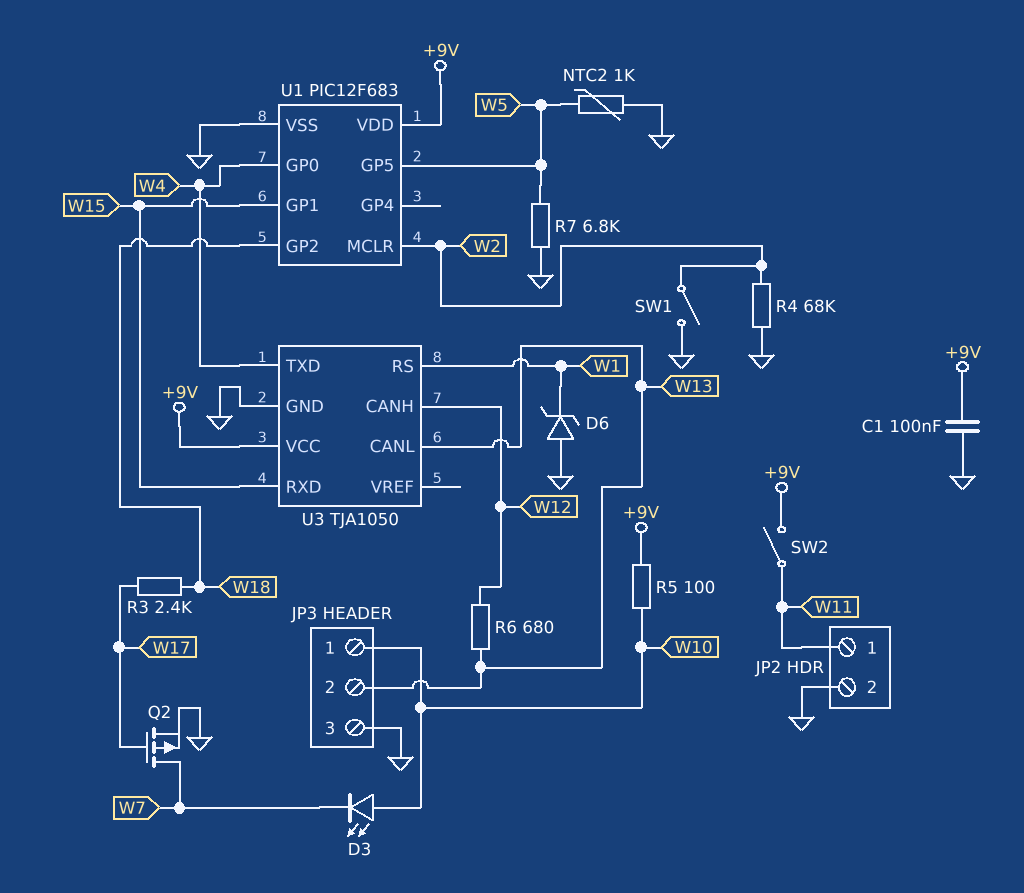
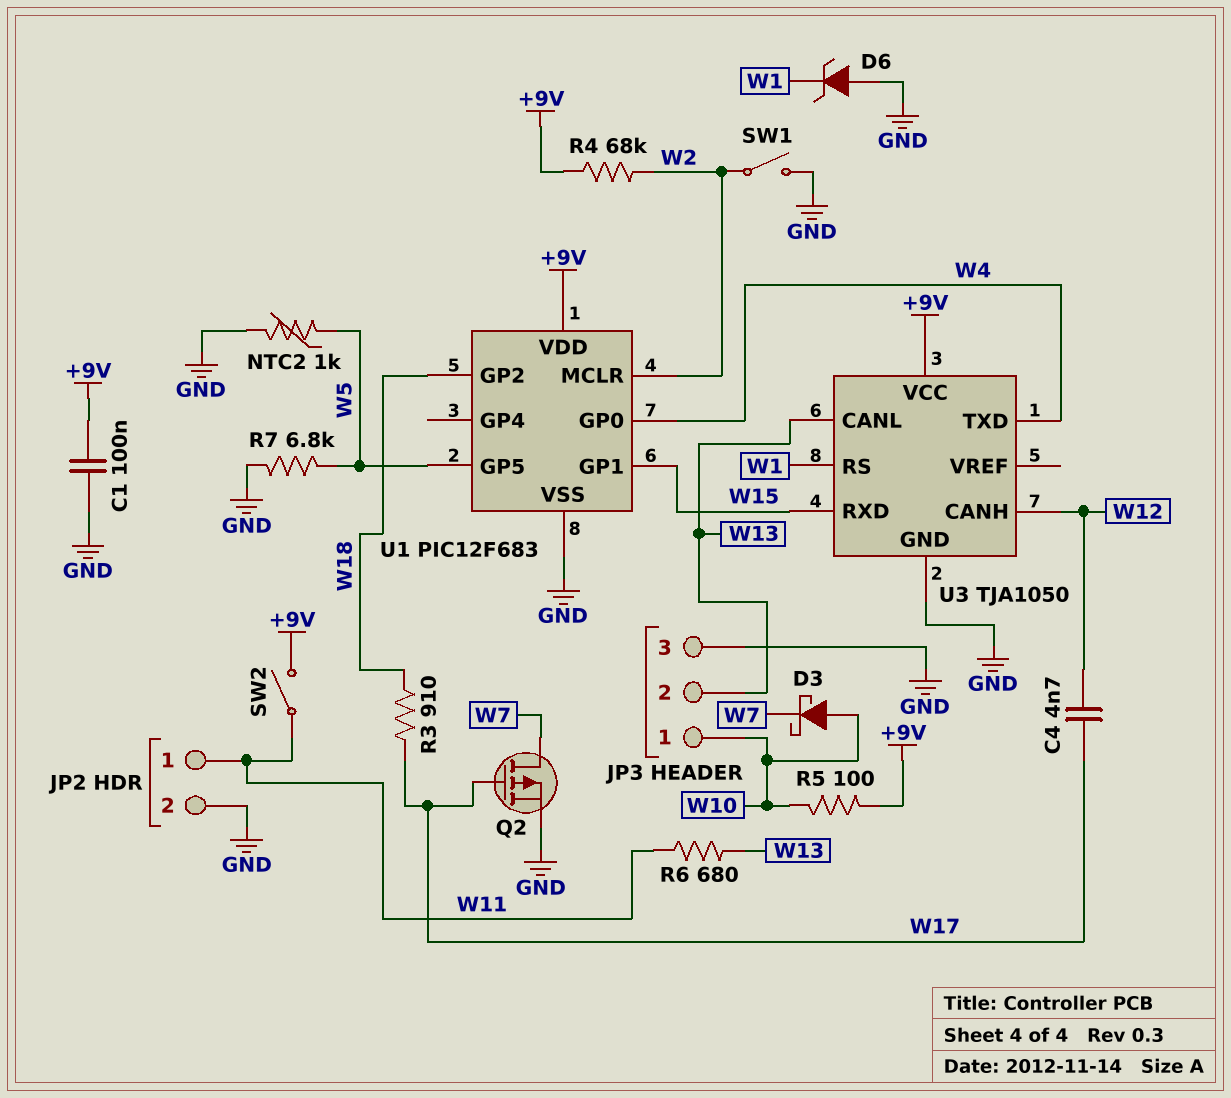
C4: none -> 4.7nF (W12, W17)
D3: LED (A W10, K W7) -> schottky (A W10, K W7)
R3: 2.4k (W17, W18) -> 910 (W17, W18)
R4: 68k (GND, W2) -> 68k (+9V, W2)
R6: 680 (W12, W13) -> 680 (W11, W13)

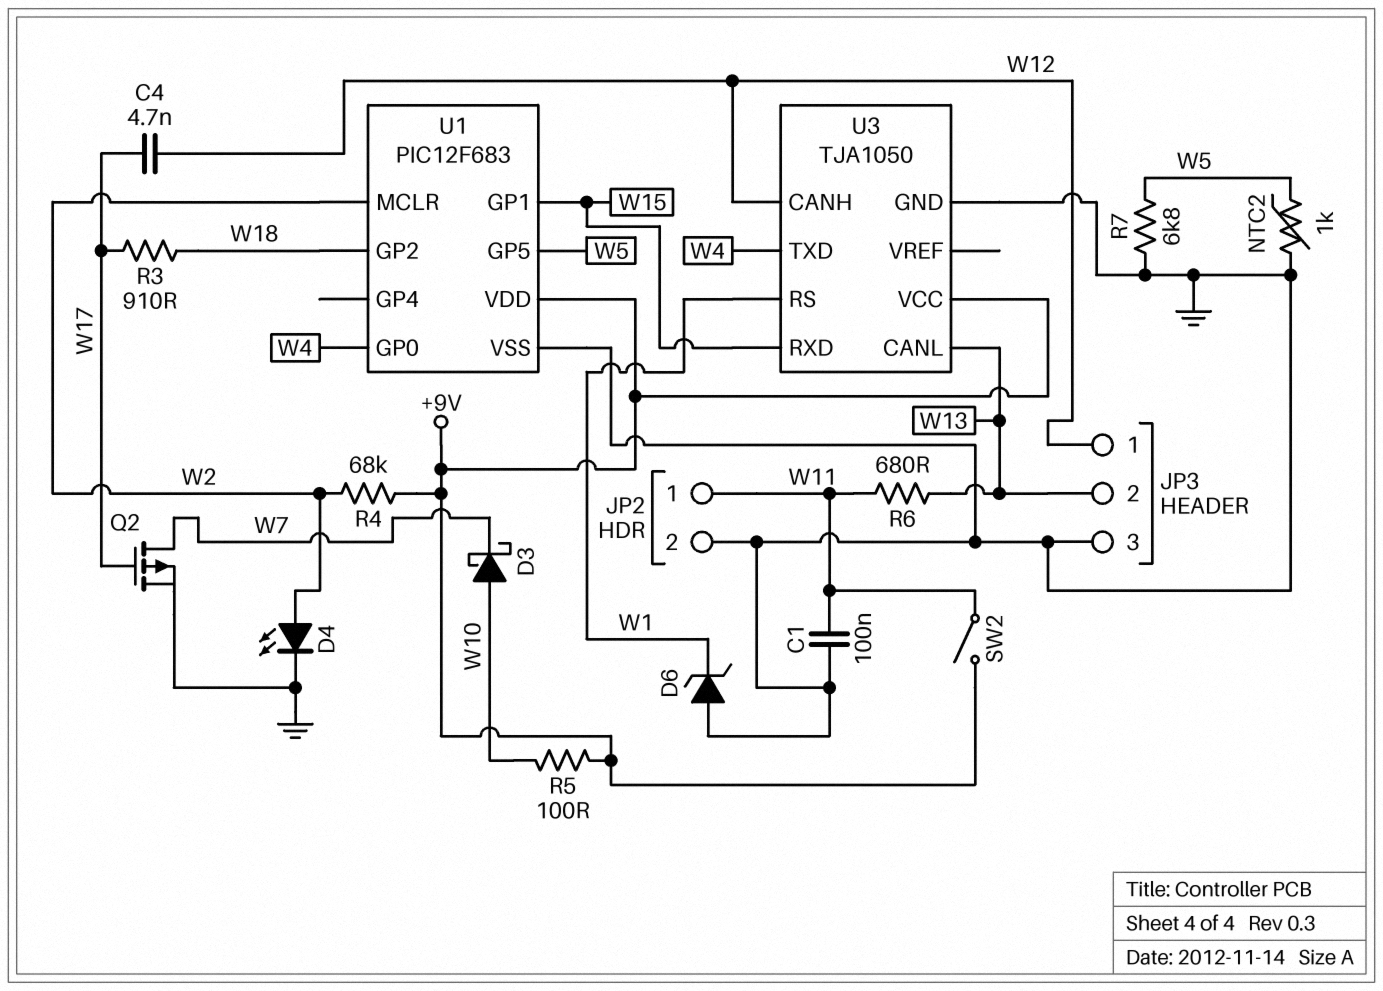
C1: 100nF (+9V, GND) -> 100nF (GND, W11)
D4: none -> LED (A W2, K GND)
JP3 pin 1: W10 -> W12
SW1: switch (GND, W2) -> none

